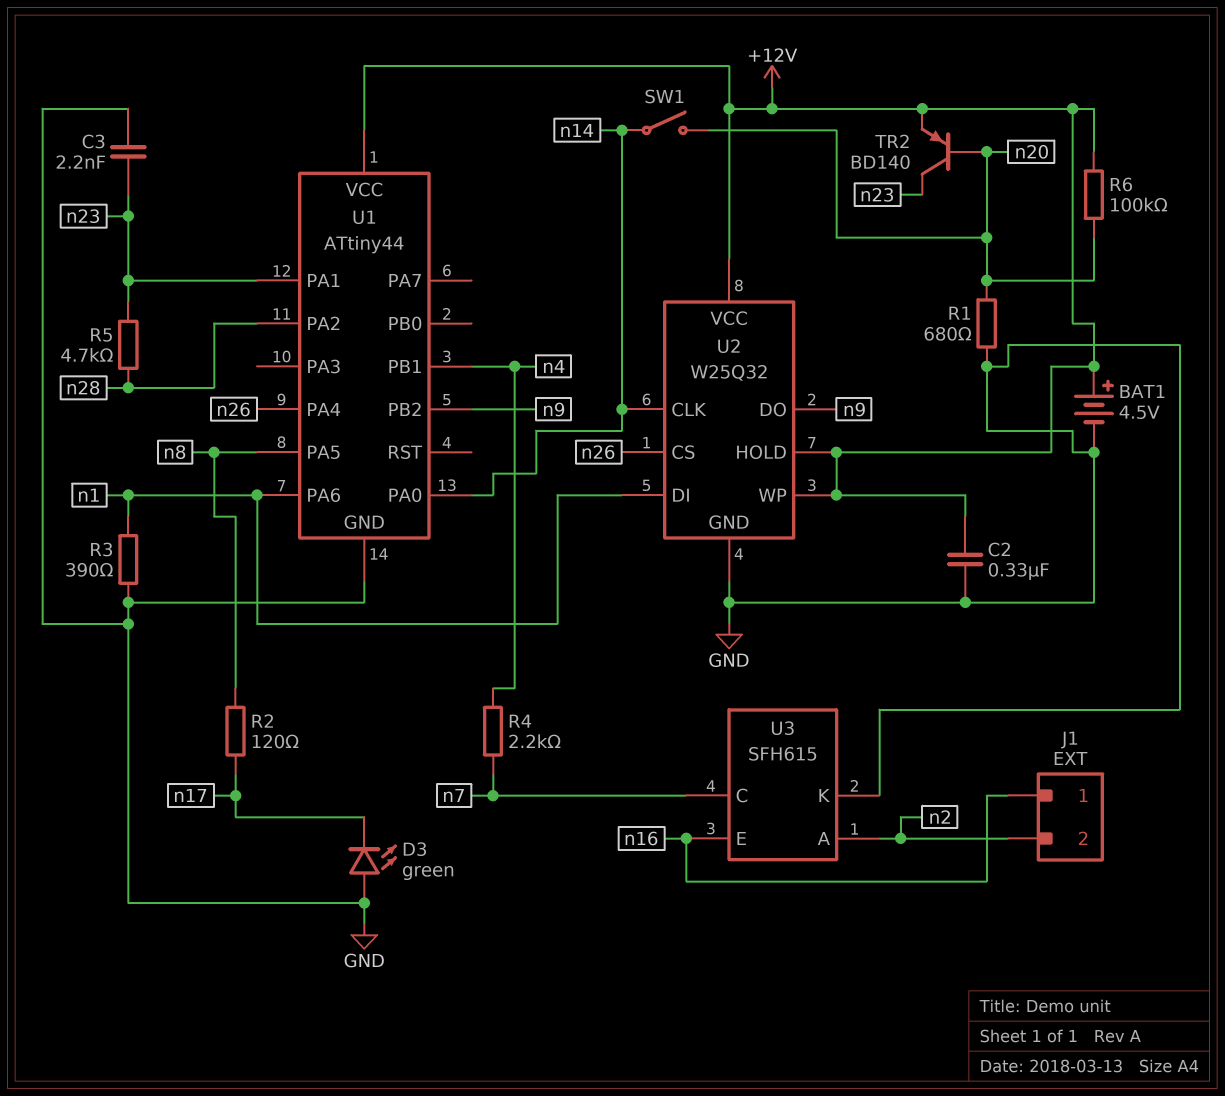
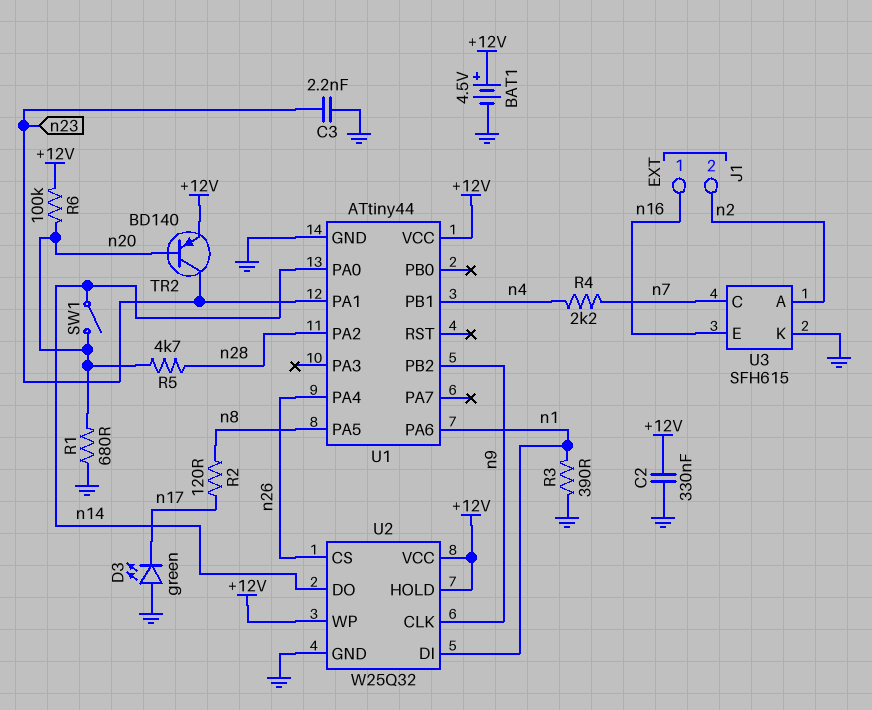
R5: 4.7k (n23, n28) -> 4.7k (n20, n28)
U2 pin CLK: n14 -> n9
U2 pin DO: n9 -> n14

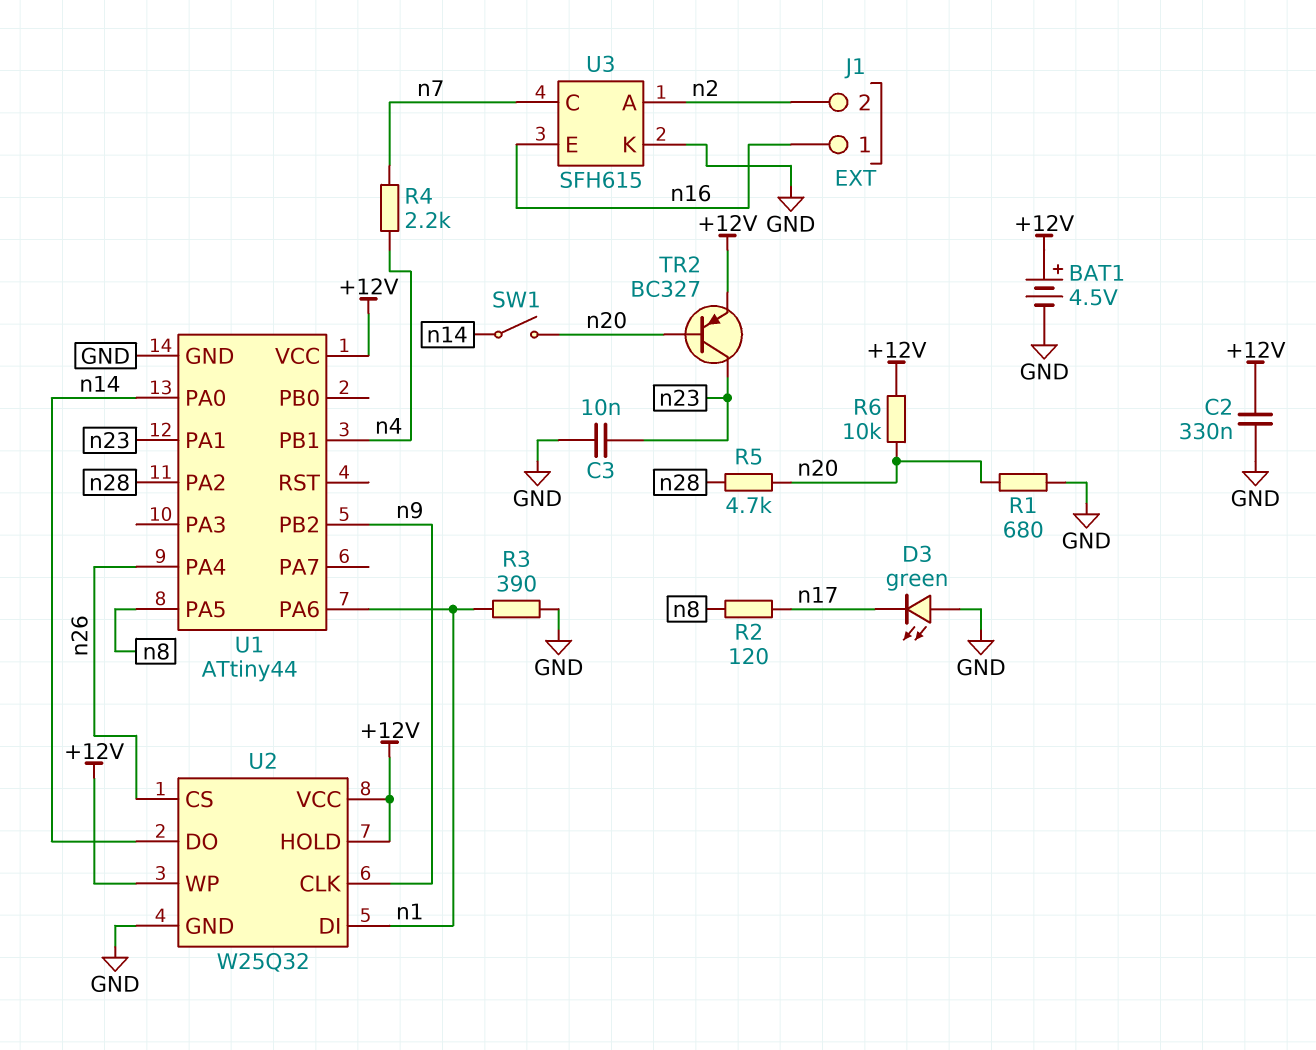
C3: 2.2nF (GND, n23) -> 10nF (GND, n23)
R6: 100k (+12V, n20) -> 10k (+12V, n20)
TR2: PNP BD140 (B n20, C n23, E +12V) -> PNP BC327 (B n20, C n23, E +12V)

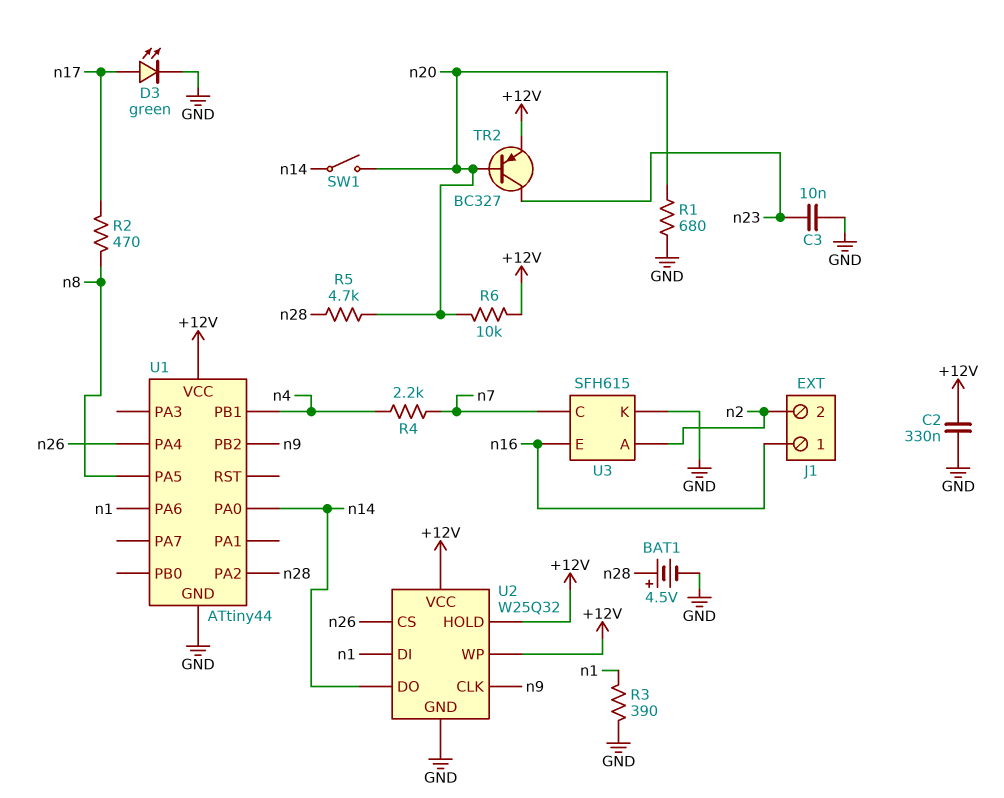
BAT1: 4.5V (plus +12V, minus GND) -> 4.5V (plus n28, minus GND)
D3: LED green (A GND, K n17) -> LED green (A n17, K GND)
R2: 120 (n8, n17) -> 470 (n8, n17)
U1 pin PA1: n23 -> none

